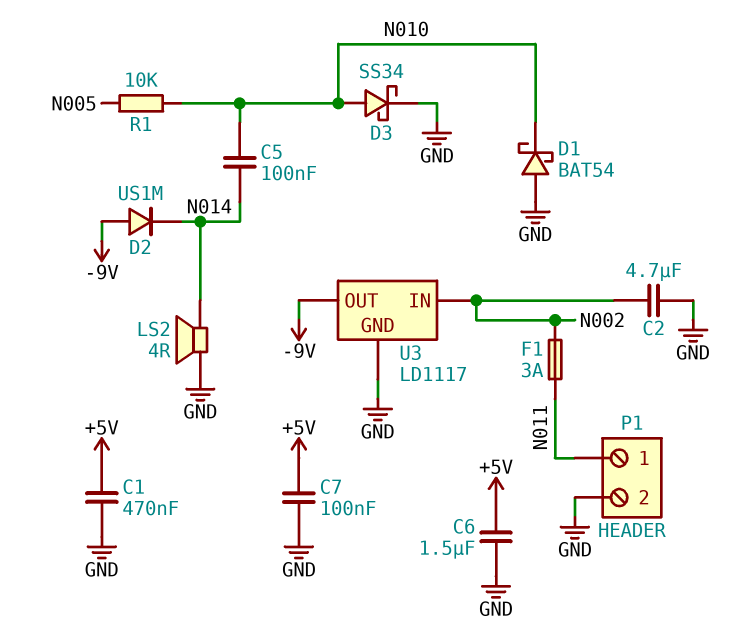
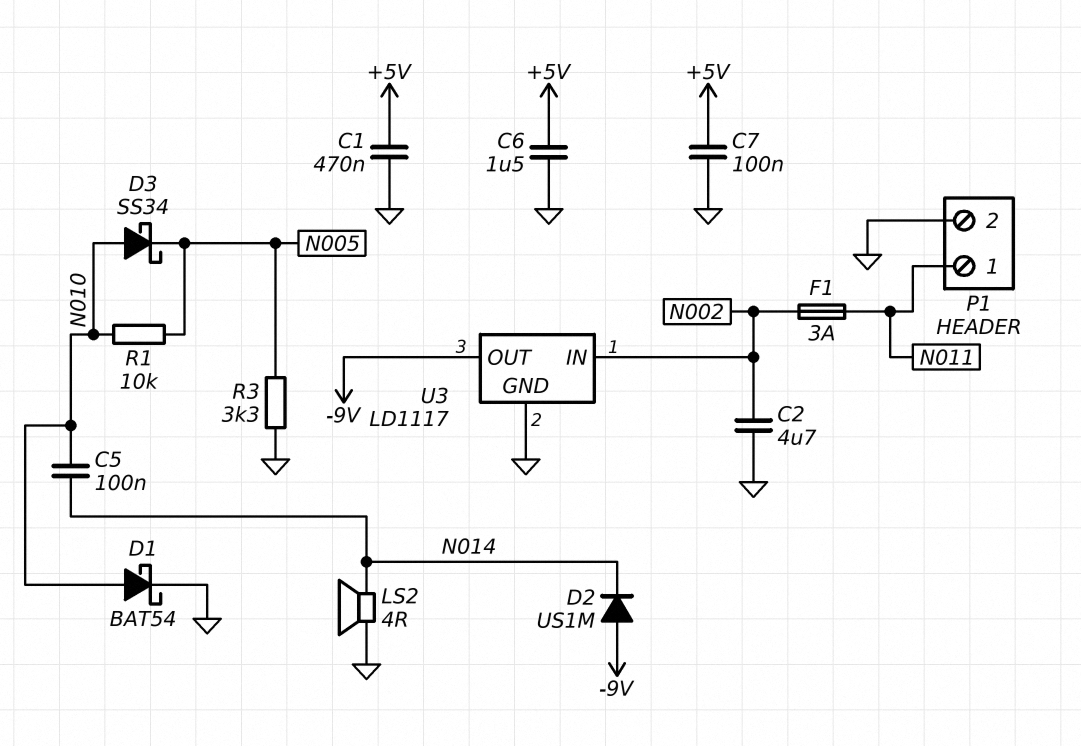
D1: schottky BAT54 (A GND, K N010) -> schottky BAT54 (A N010, K GND)
D3: schottky SS34 (A N010, K GND) -> schottky SS34 (A N010, K N005)
R3: none -> 3.3k (GND, N005)

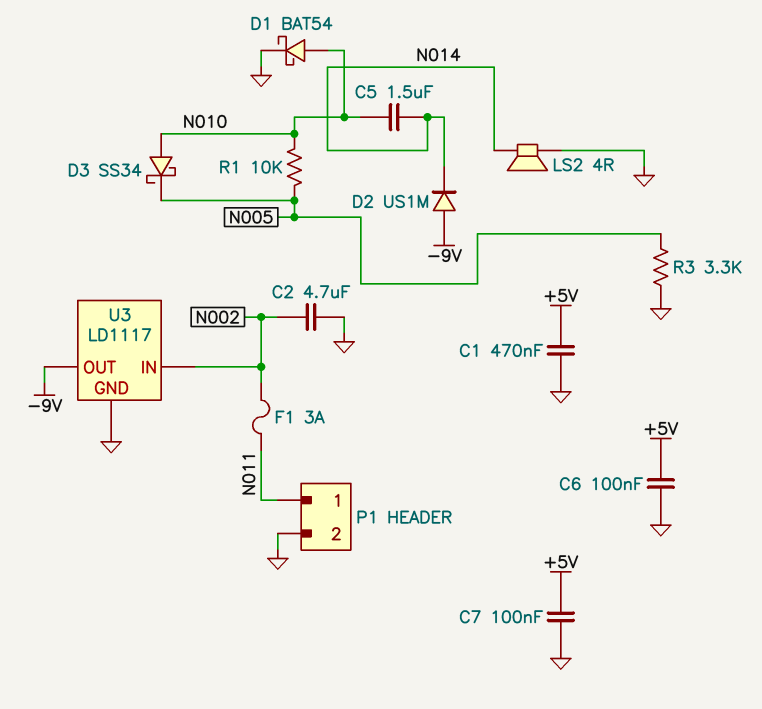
C5: 100nF (N010, N014) -> 1.5uF (N010, N014)
C6: 1.5uF (+5V, GND) -> 100nF (+5V, GND)

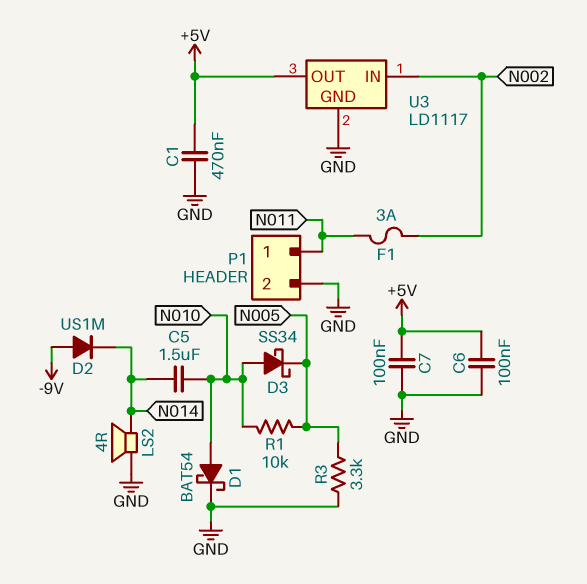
C2: 4.7uF (GND, N002) -> none
U3 pin OUT: -9V -> +5V

